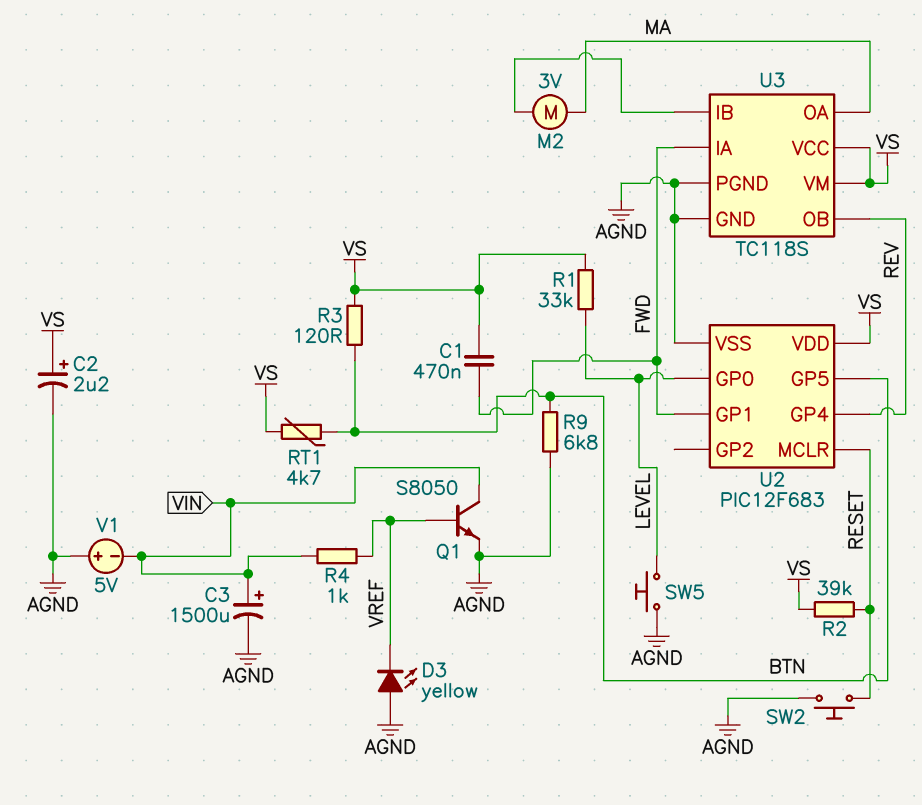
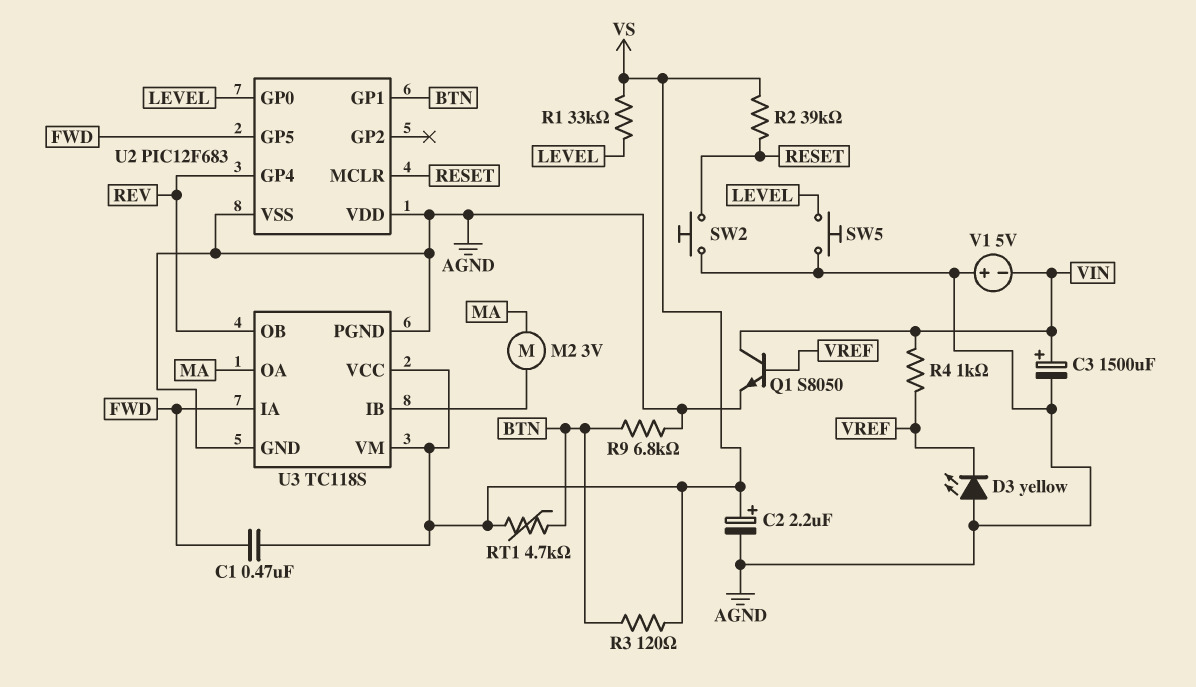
U2 pin GP1: FWD -> BTN
U2 pin GP5: BTN -> FWD
U2 pin VDD: VS -> AGND

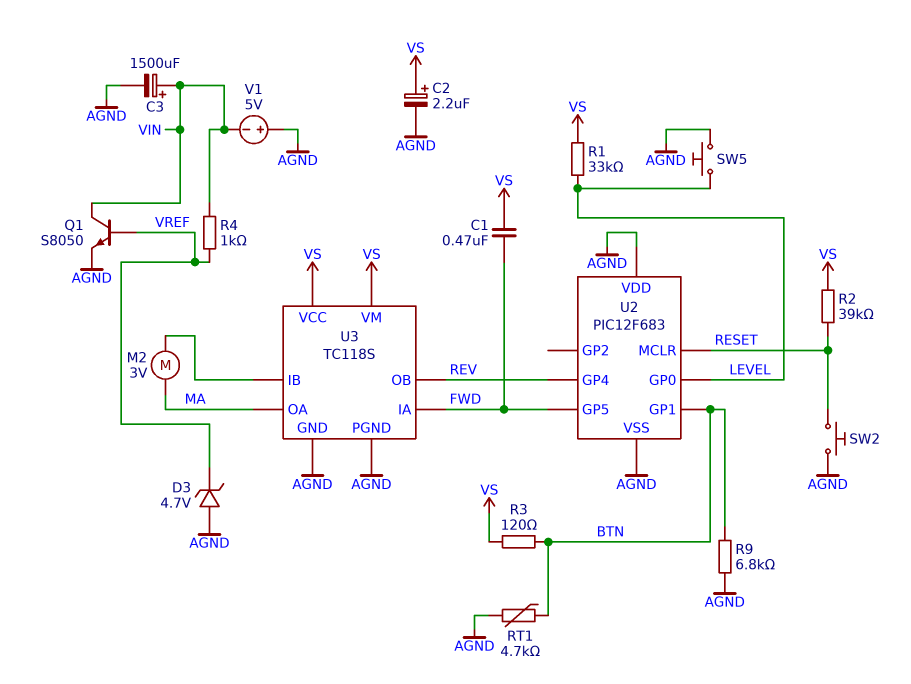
D3: LED yellow (A AGND, K VREF) -> zener 4.7V (A AGND, K VREF)
RT1: 4.7k (BTN, VS) -> 4.7k (AGND, BTN)

